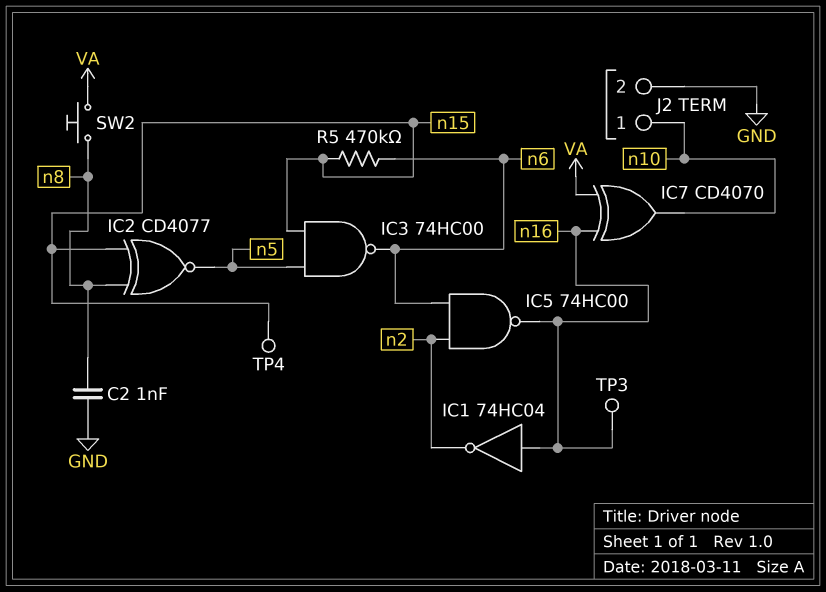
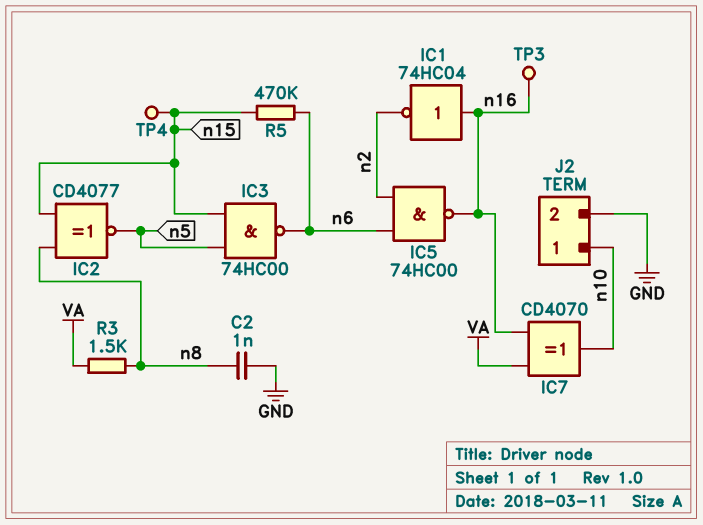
R3: none -> 1.5k (VA, n8)
SW2: button (VA, n8) -> none

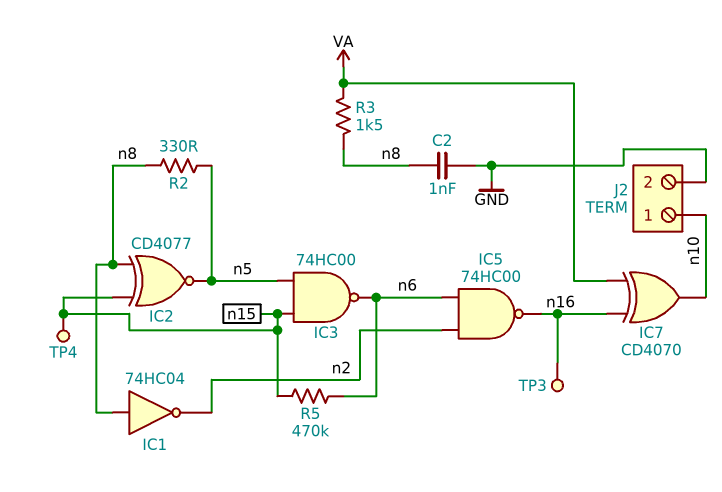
IC1: NOT 74HC04 (in n16, out n2) -> NOT 74HC04 (in n8, out n2)
R2: none -> 330 (n5, n8)

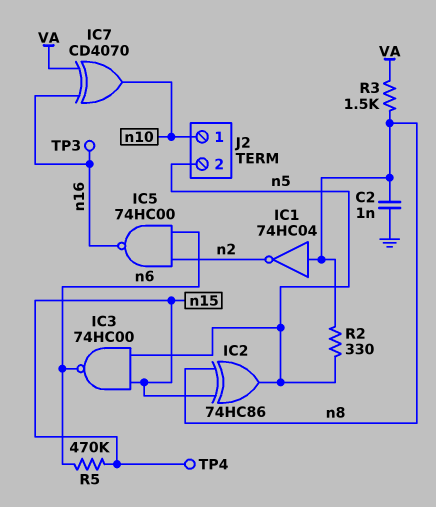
IC2: XNOR CD4077 (in n8, in n15, out n5) -> XOR 74HC86 (in n8, in n15, out n5)
J2 pin 2: GND -> n5

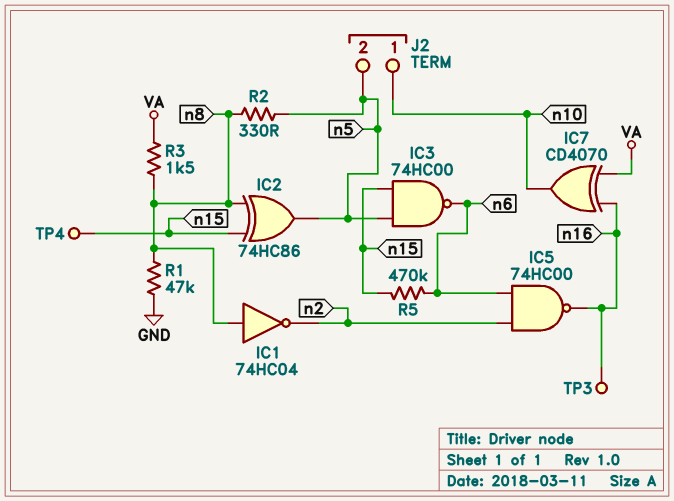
C2: 1nF (GND, n8) -> none
R1: none -> 47k (GND, n8)

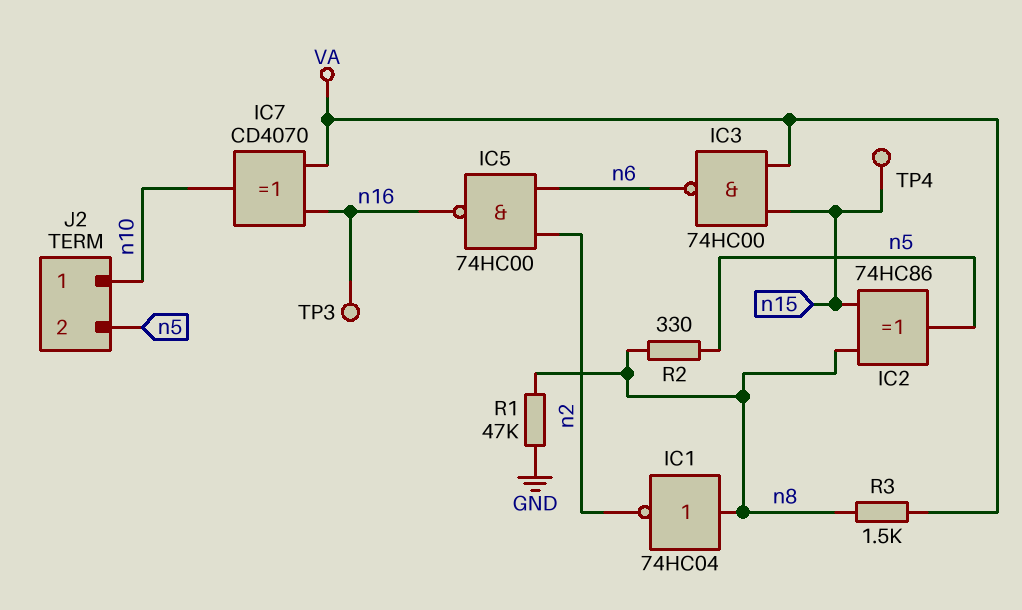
IC3: NAND 74HC00 (in n5, in n15, out n6) -> NAND 74HC00 (in VA, in n15, out n6)
R5: 470k (n6, n15) -> none

